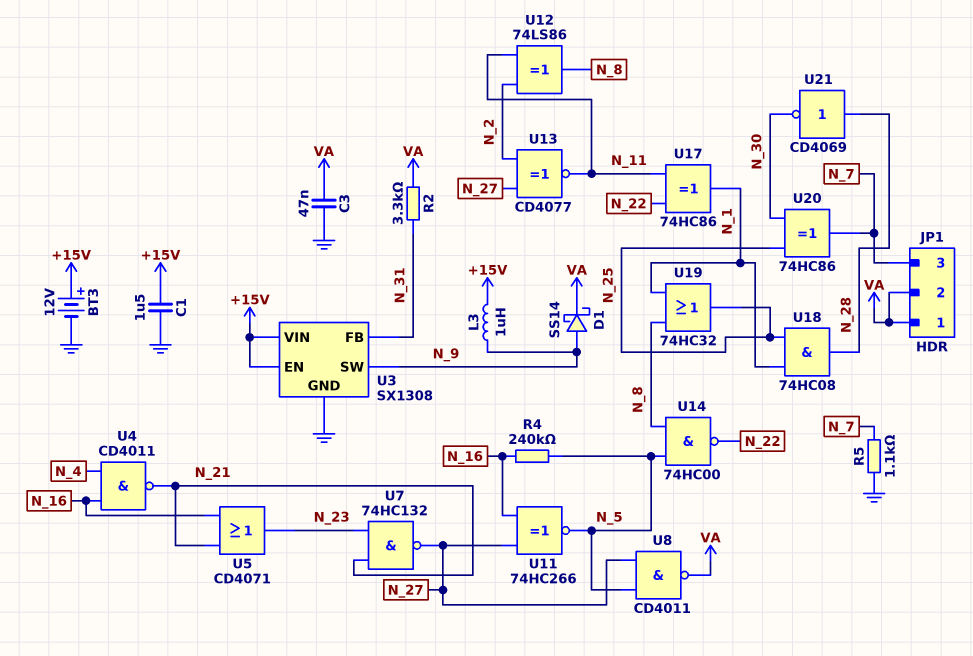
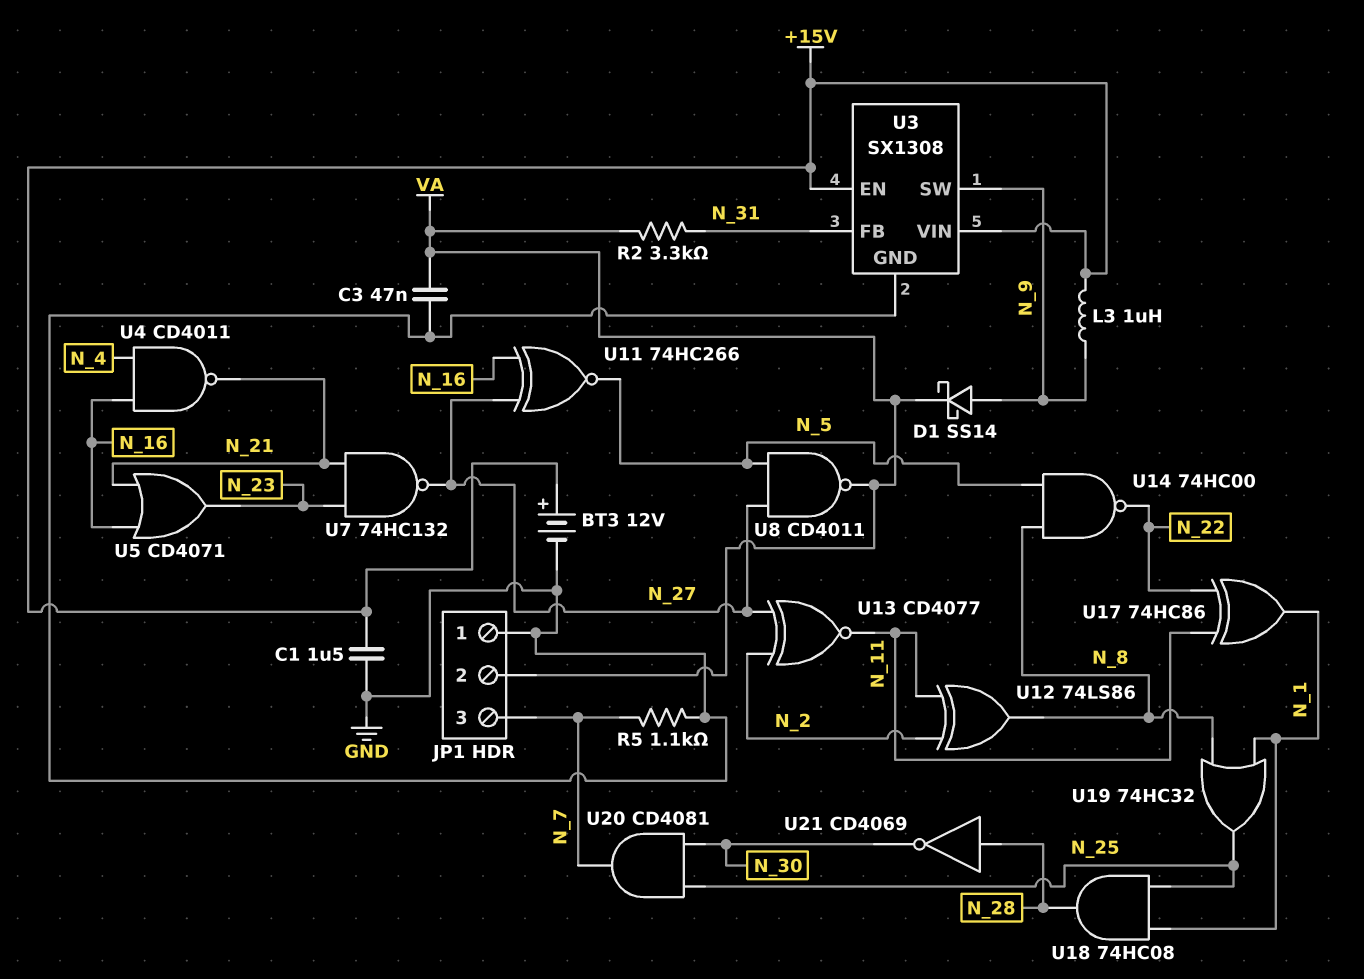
JP1 pin 1: VA -> GND
R4: 240k (N_5, N_16) -> none
U20: XOR 74HC86 (in N_25, in N_30, out N_7) -> AND CD4081 (in N_25, in N_30, out N_7)

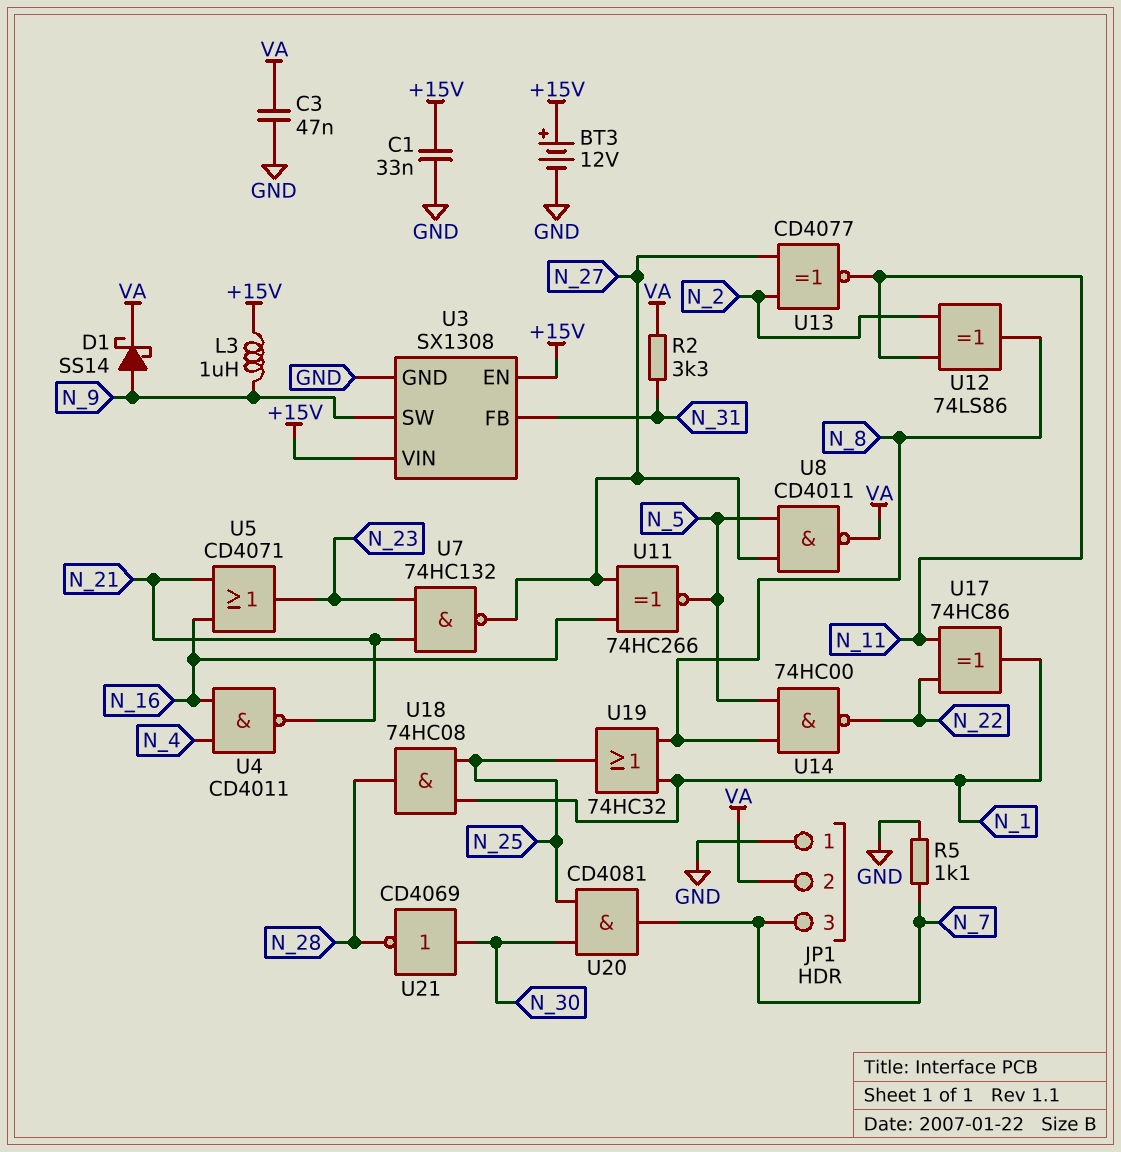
C1: 1.5uF (+15V, GND) -> 33nF (+15V, GND)
U21: NOT CD4069 (in N_28, out N_30) -> NOT CD4069 (in N_30, out N_28)

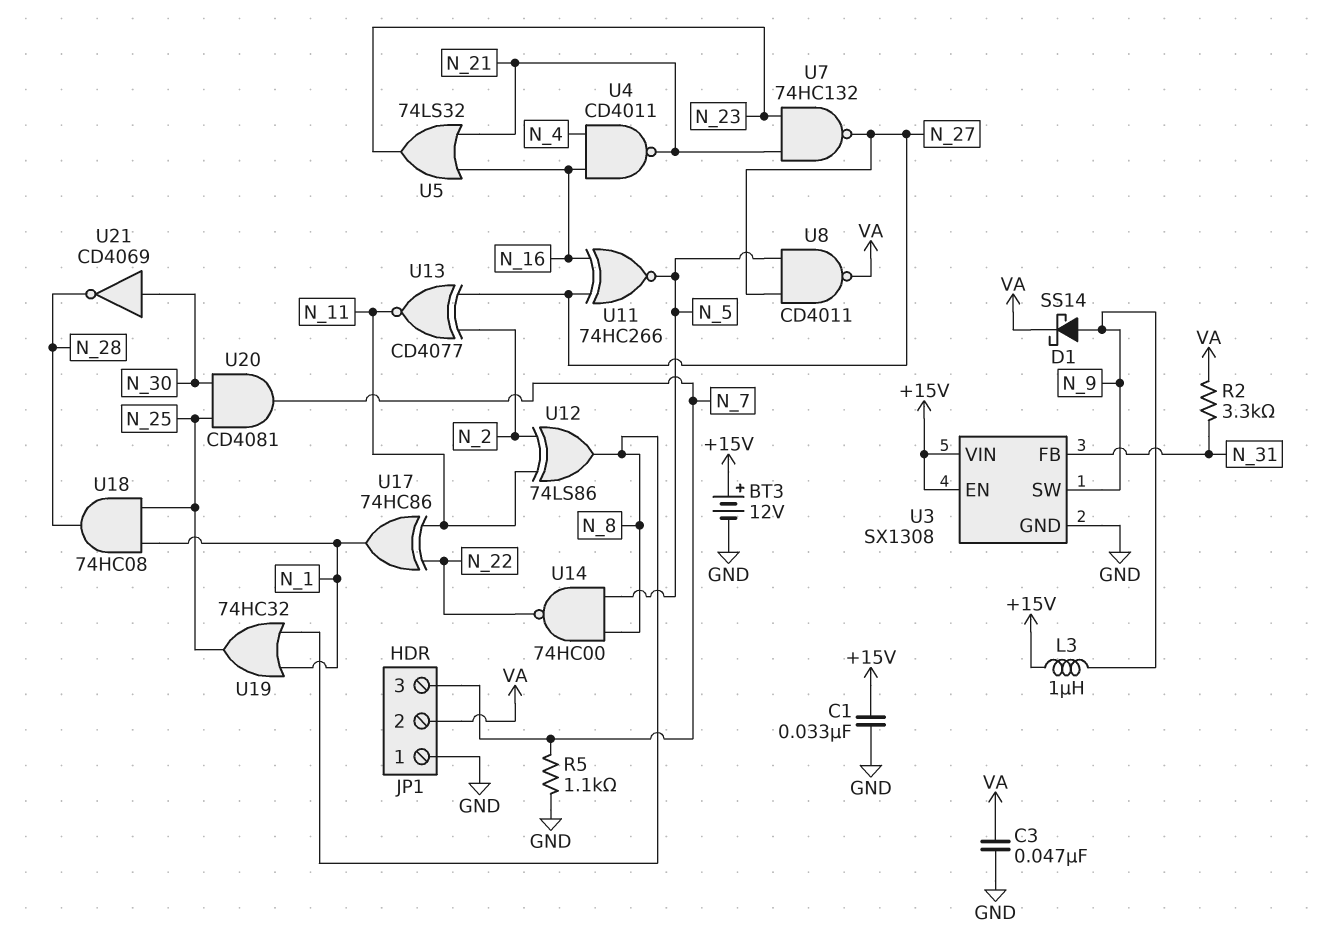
U5: OR CD4071 (in N_16, in N_21, out N_23) -> OR 74LS32 (in N_16, in N_21, out N_23)

